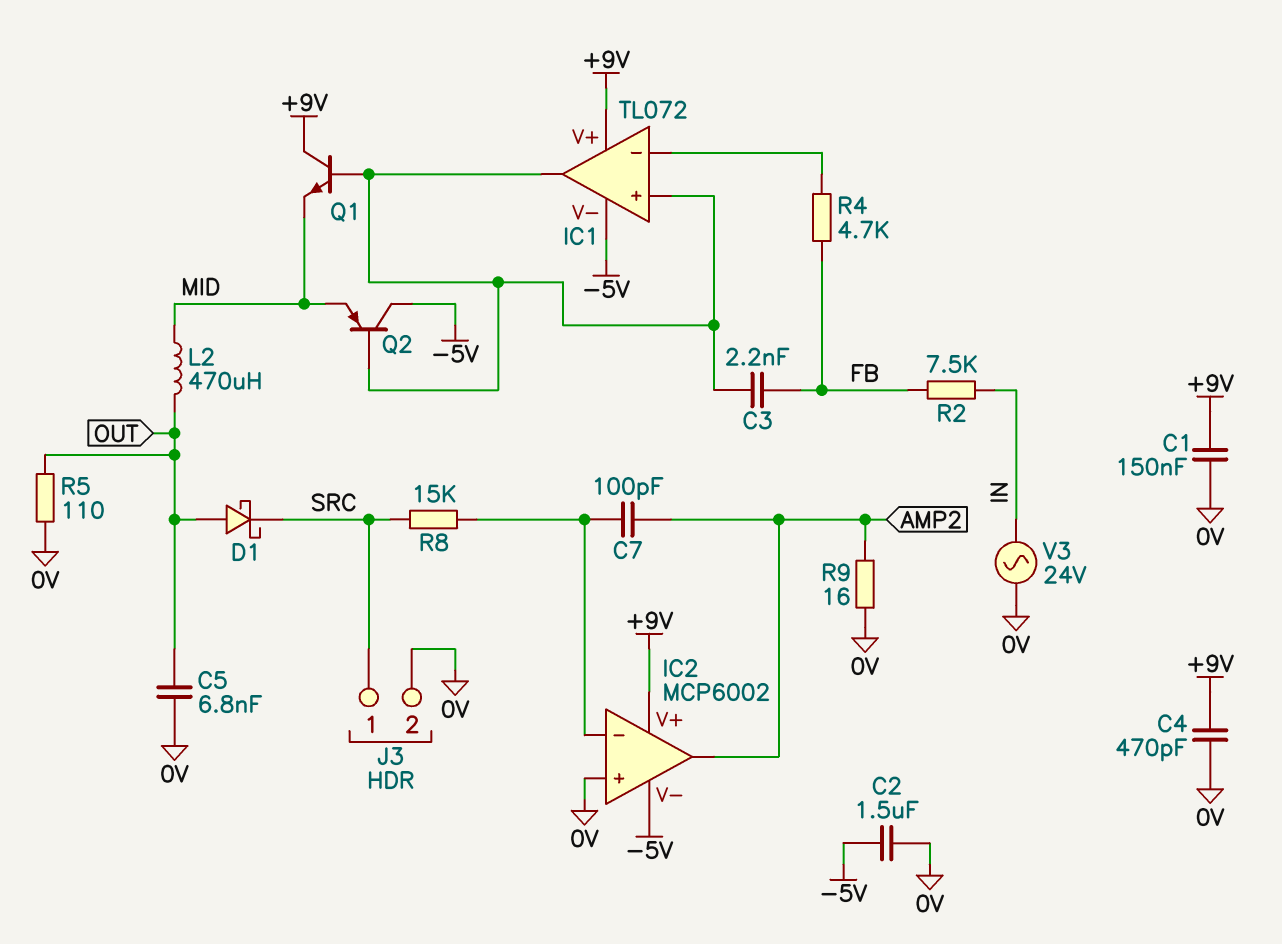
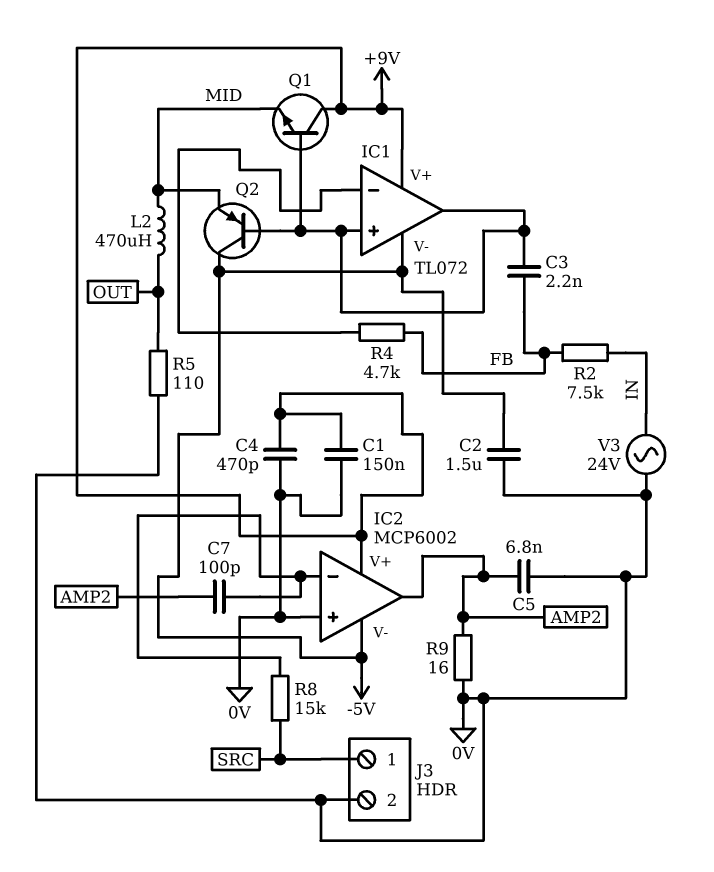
C5: 6.8nF (0V, OUT) -> 6.8nF (0V, AMP2)
D1: schottky (A OUT, K SRC) -> none

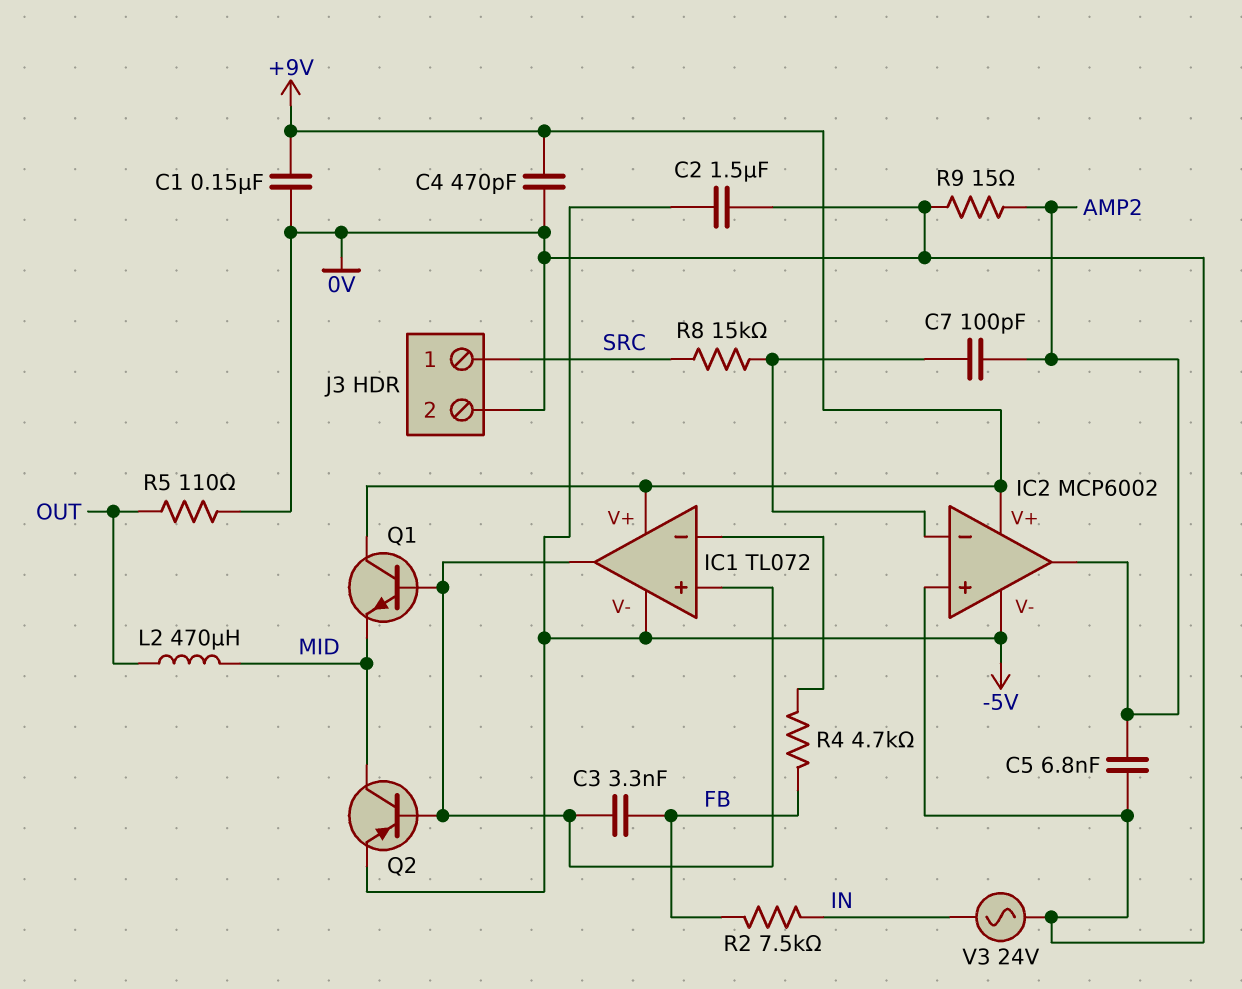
C3: 2.2nF (FB, IC1/in+) -> 3.3nF (FB, IC1/in+)
Q2: PNP (B IC1/in+, C -5V, E MID) -> PNP (B IC1/in+, C MID, E -5V)
R9: 16 (0V, AMP2) -> 15 (0V, AMP2)

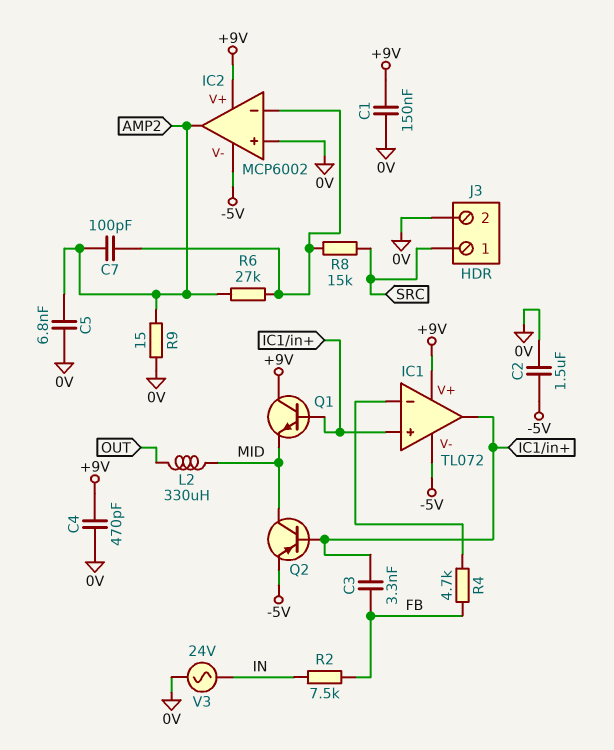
L2: 470uH (MID, OUT) -> 330uH (MID, OUT)
R5: 110 (0V, OUT) -> none
R6: none -> 27k (AMP2, IC2/in-)

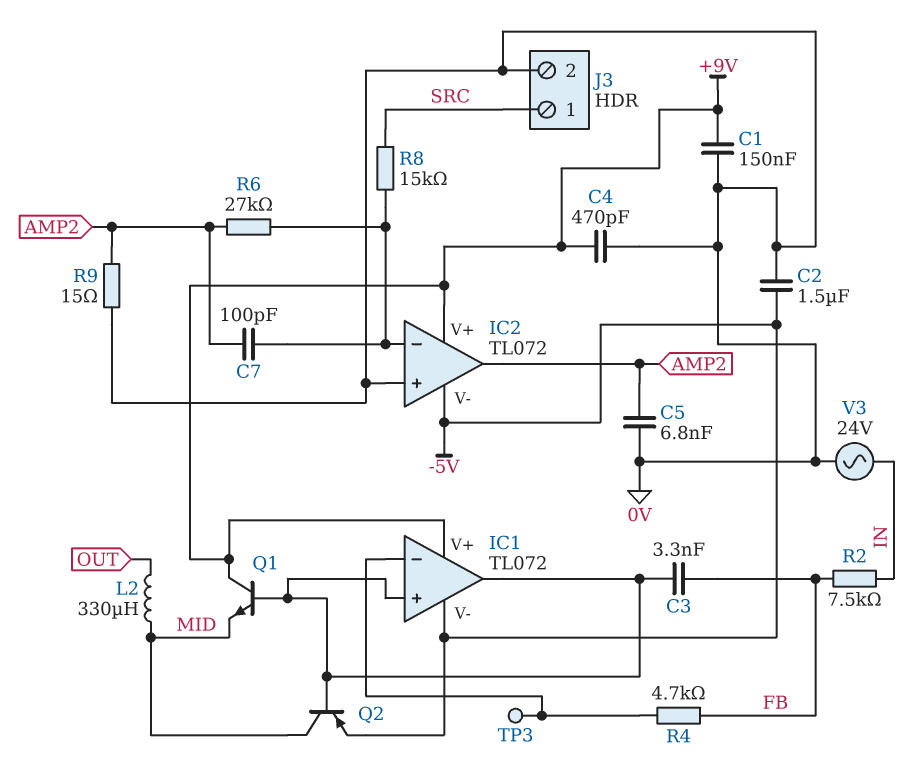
IC2: MCP6002 -> TL072
TP3: none -> test point (IC1/in-)

